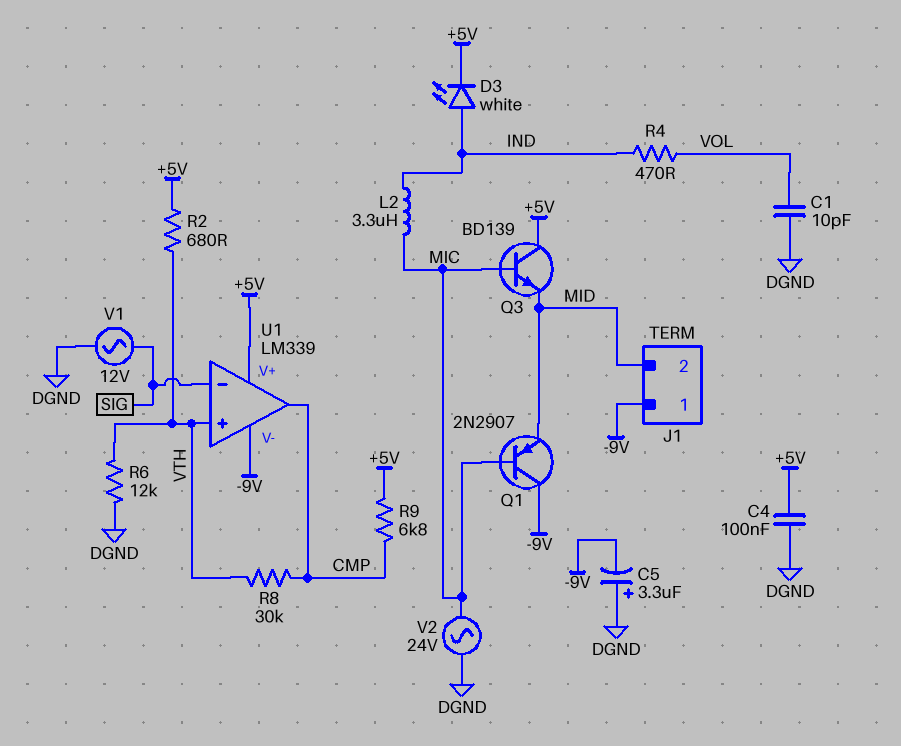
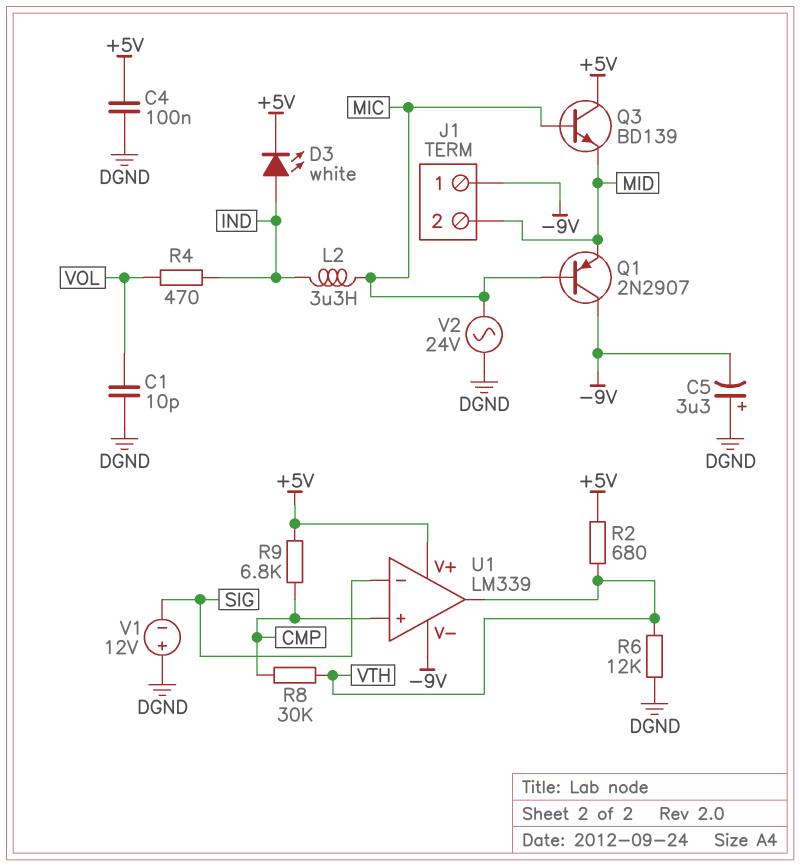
U1 pin in+: VTH -> CMP
U1 pin out: CMP -> VTH
V1: AC 12V (DGND, SIG) -> 12V (plus DGND, minus SIG)

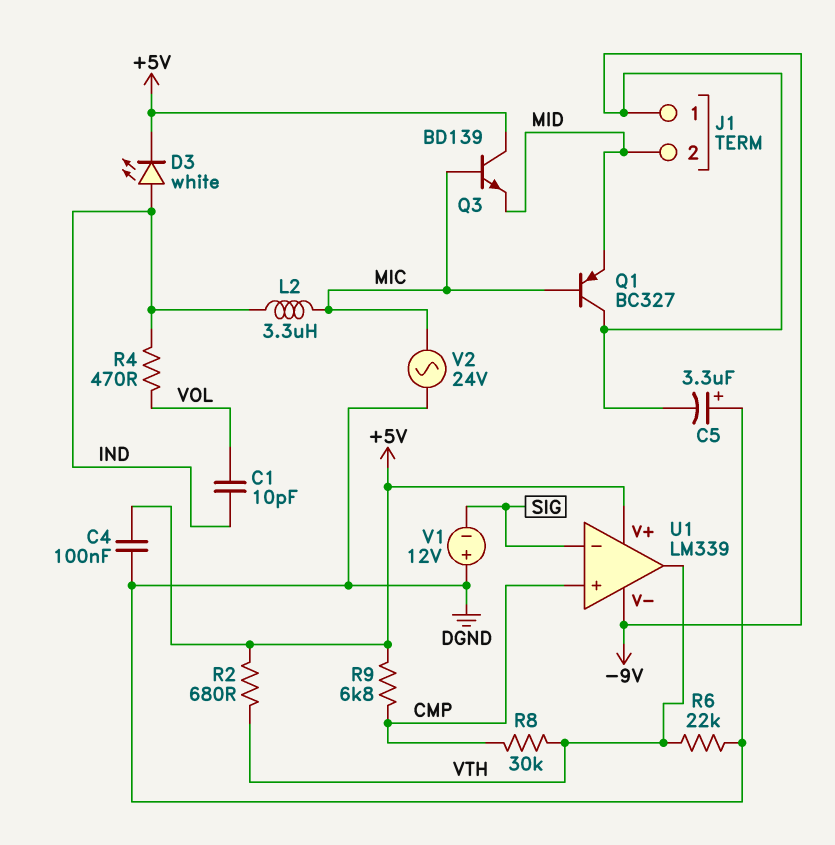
C1: 10pF (DGND, VOL) -> 10pF (IND, VOL)
Q1: PNP 2N2907 (B MIC, C -9V, E MID) -> PNP BC327 (B MIC, C -9V, E MID)
R6: 12k (DGND, VTH) -> 22k (DGND, VTH)

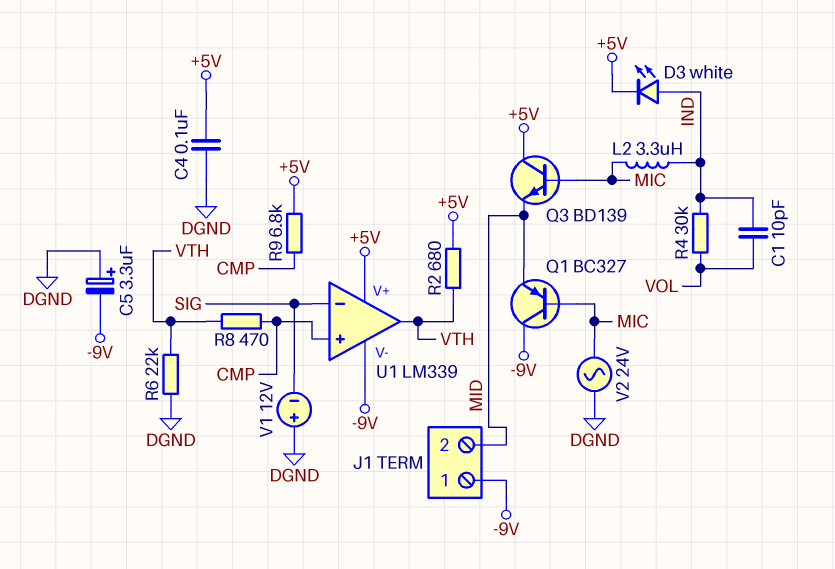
R4: 470 (IND, VOL) -> 30k (IND, VOL)
R8: 30k (CMP, VTH) -> 470 (CMP, VTH)

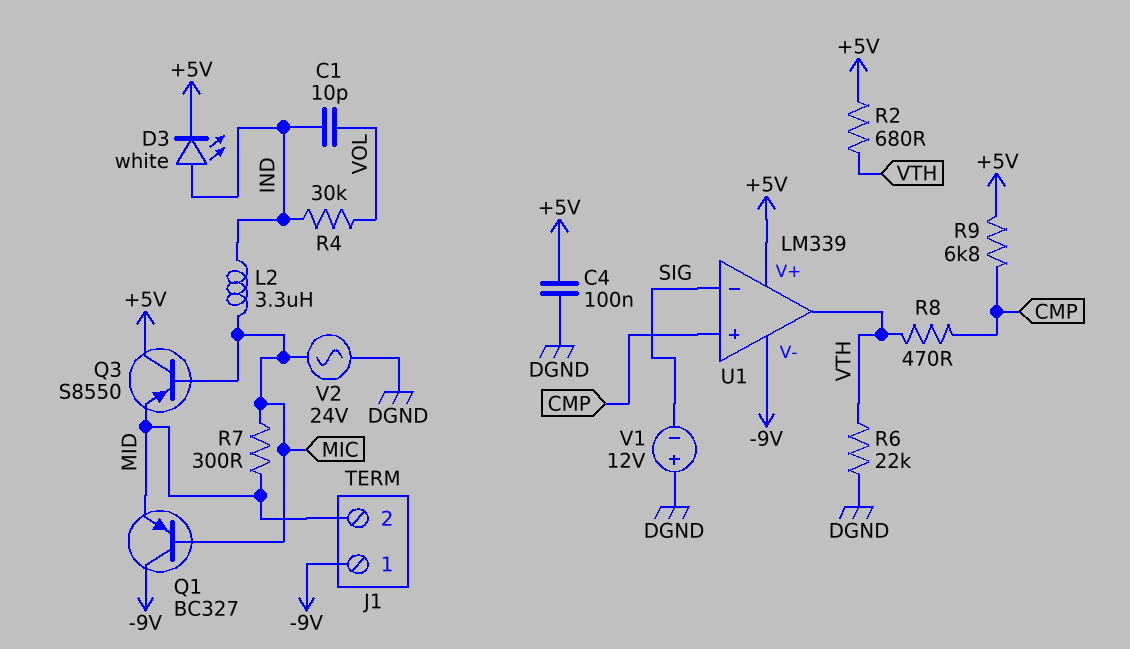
C5: 3.3uF (plus DGND, minus -9V) -> none
Q3: NPN BD139 (B MIC, C +5V, E MID) -> PNP S8550 (B MIC, C +5V, E MID)
R7: none -> 300 (MIC, MID)

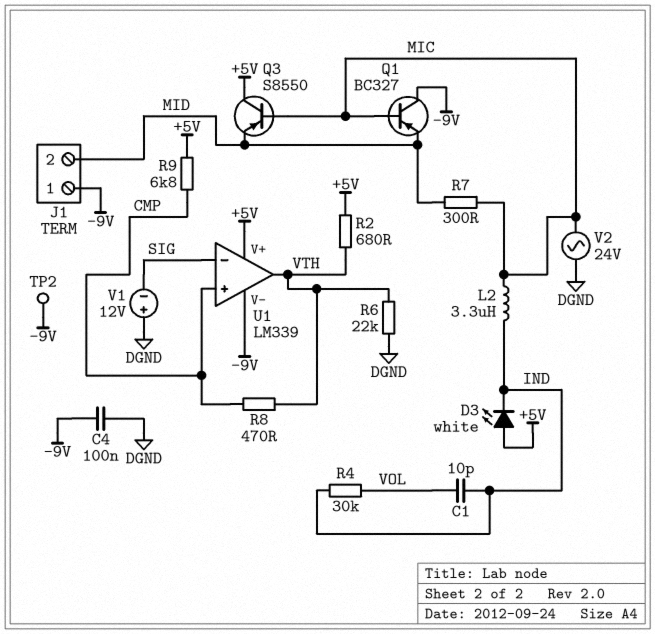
C4: 100nF (+5V, DGND) -> 100nF (-9V, DGND)
D3: LED white (A IND, K +5V) -> LED white (A +5V, K IND)
TP2: none -> test point (-9V)

